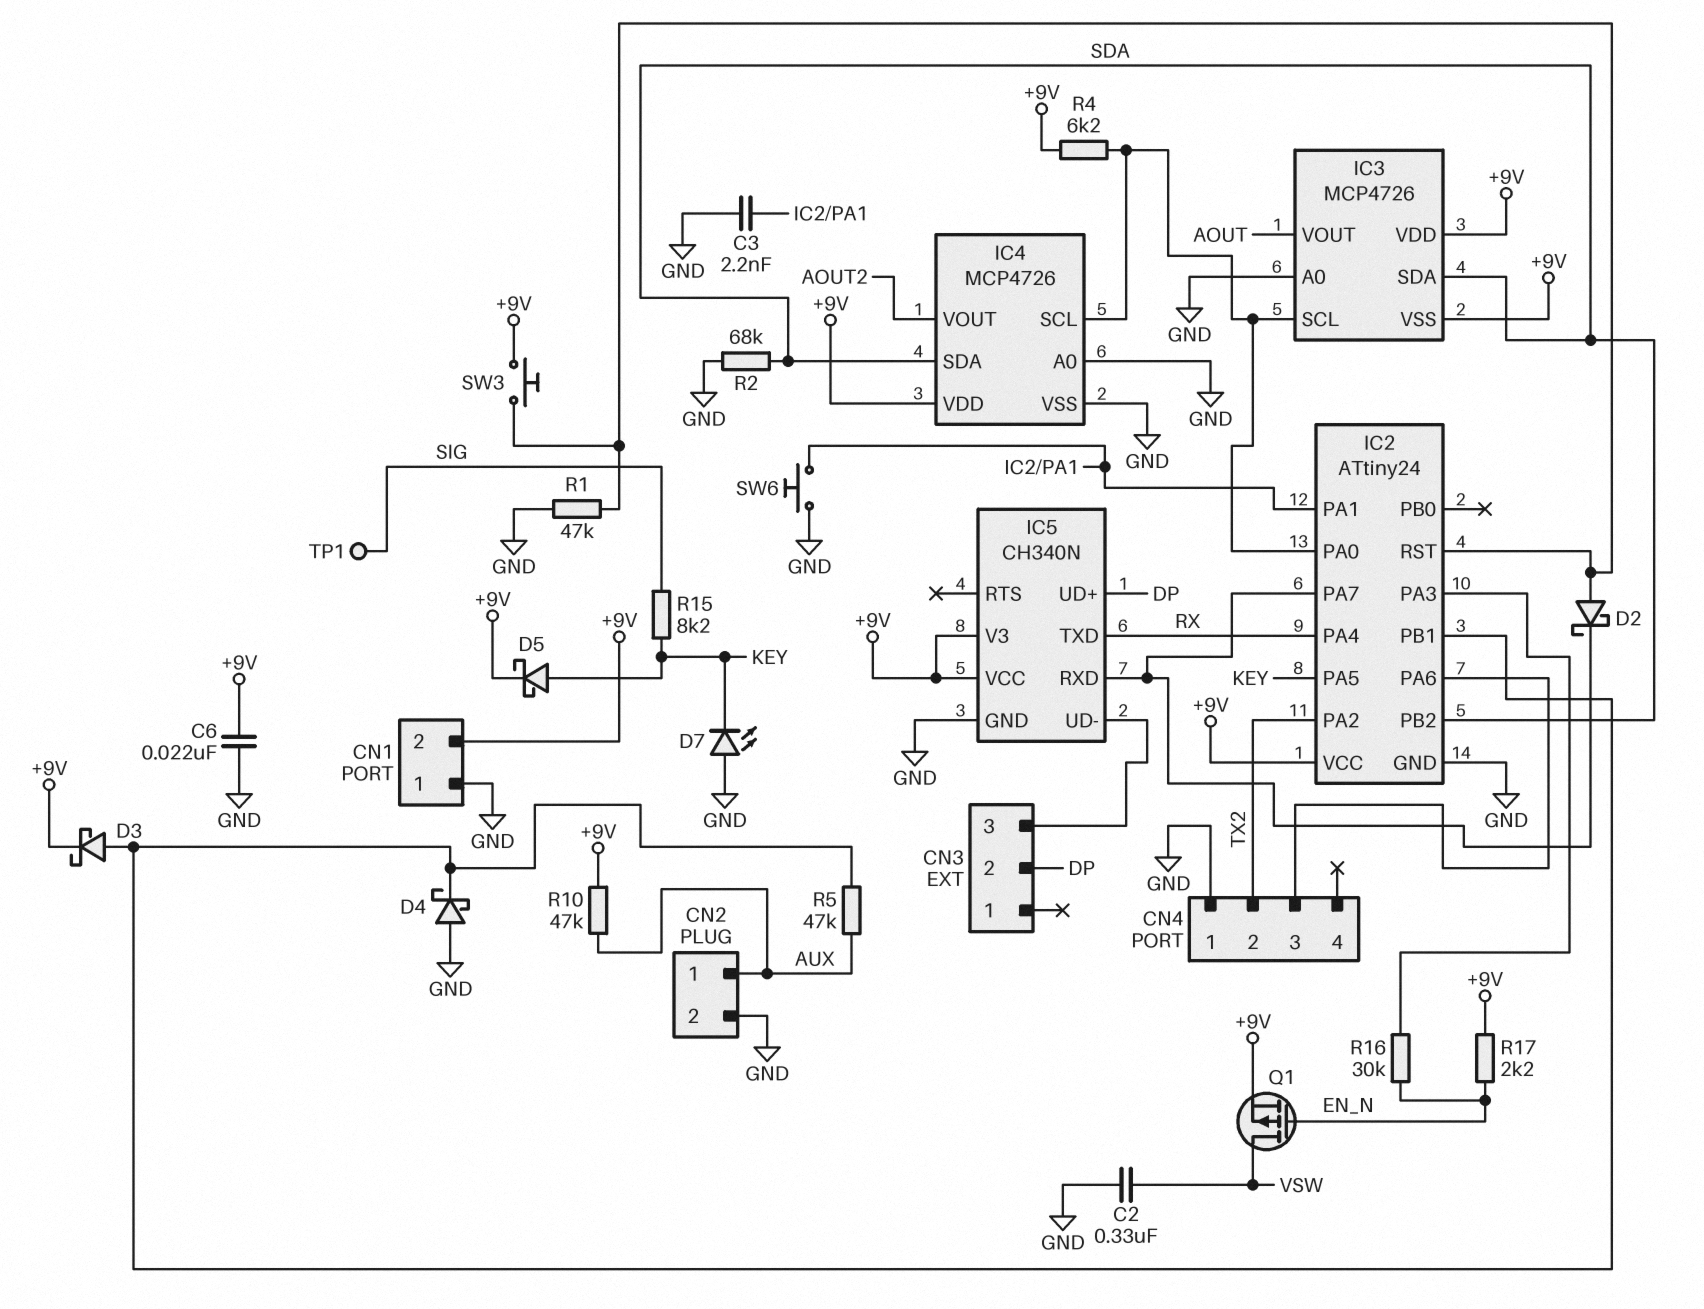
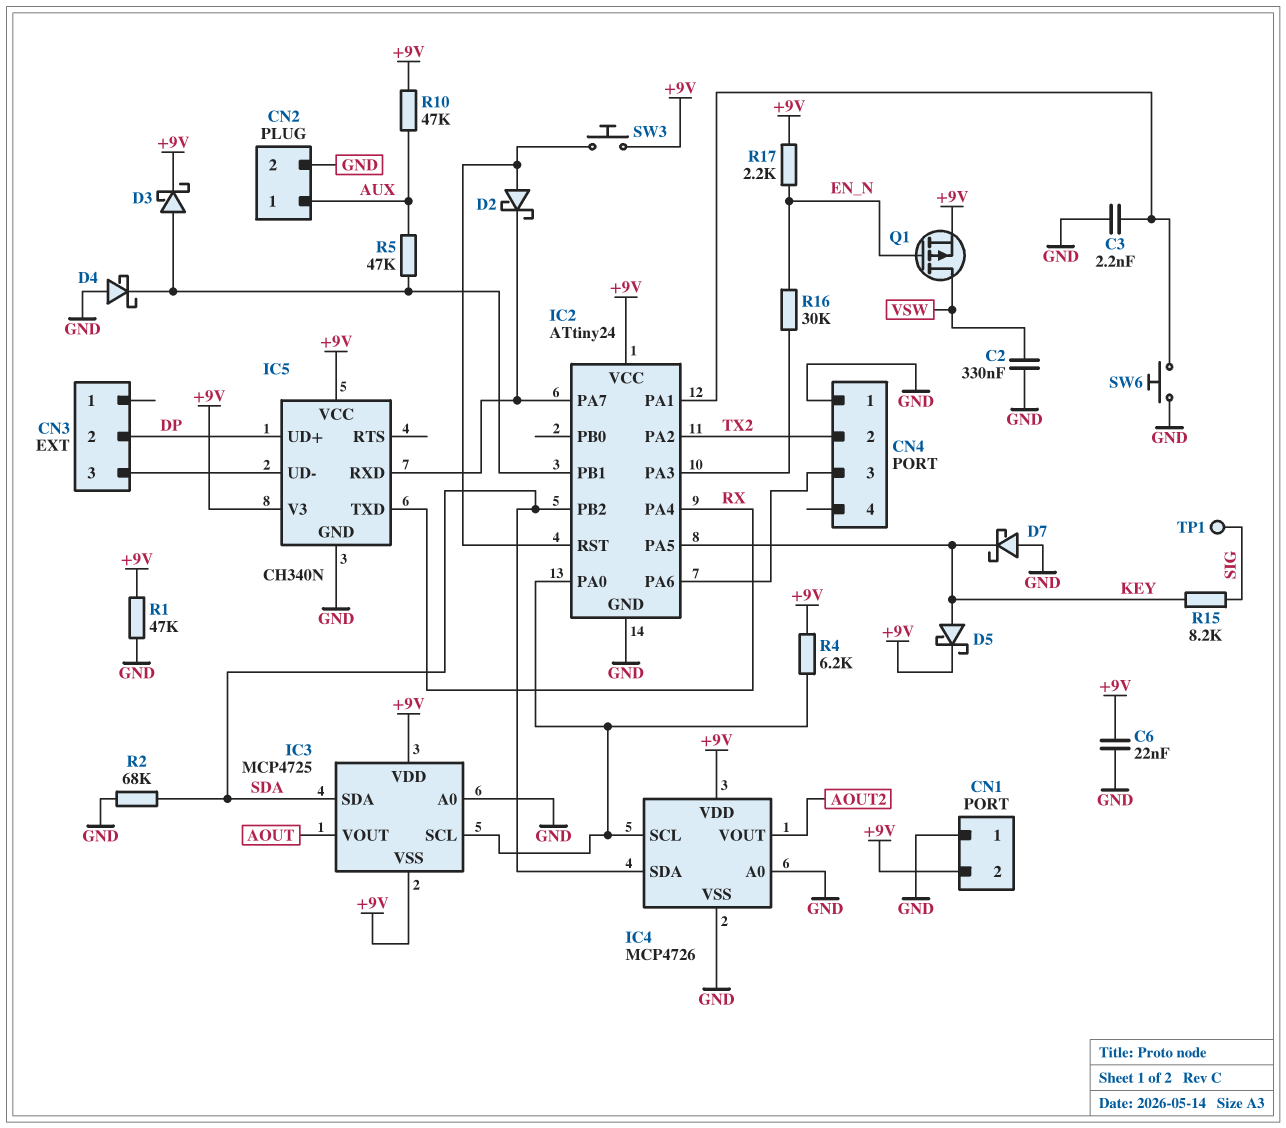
D7: LED (A GND, K KEY) -> schottky (A GND, K KEY)
IC3: MCP4726 -> MCP4725
R1: 47k (GND, IC2/RST) -> 47k (+9V, GND)

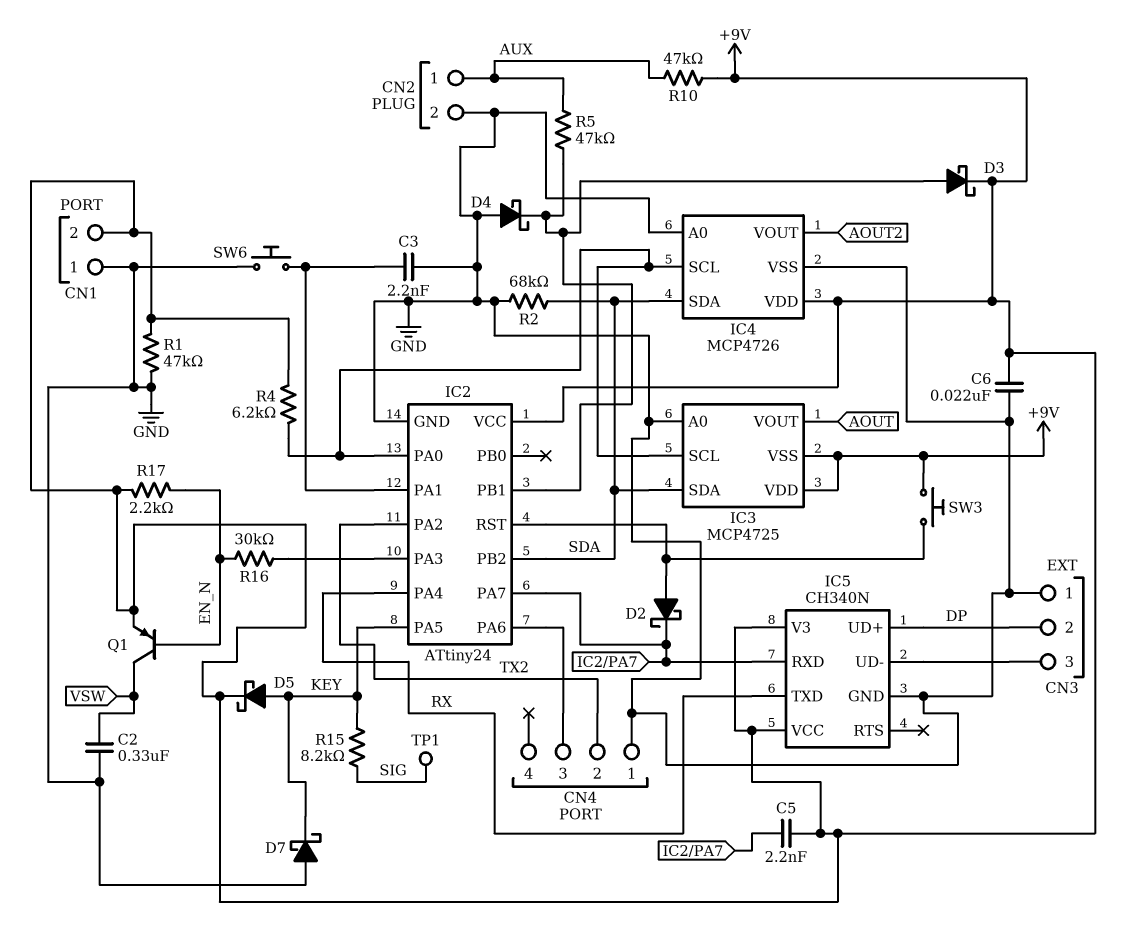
C5: none -> 2.2nF (+9V, IC2/PA7)
CN3 pin 1: none -> GND
Q1: PMOS (G EN_N, D VSW, S +9V) -> PNP (B EN_N, C VSW, E +9V)

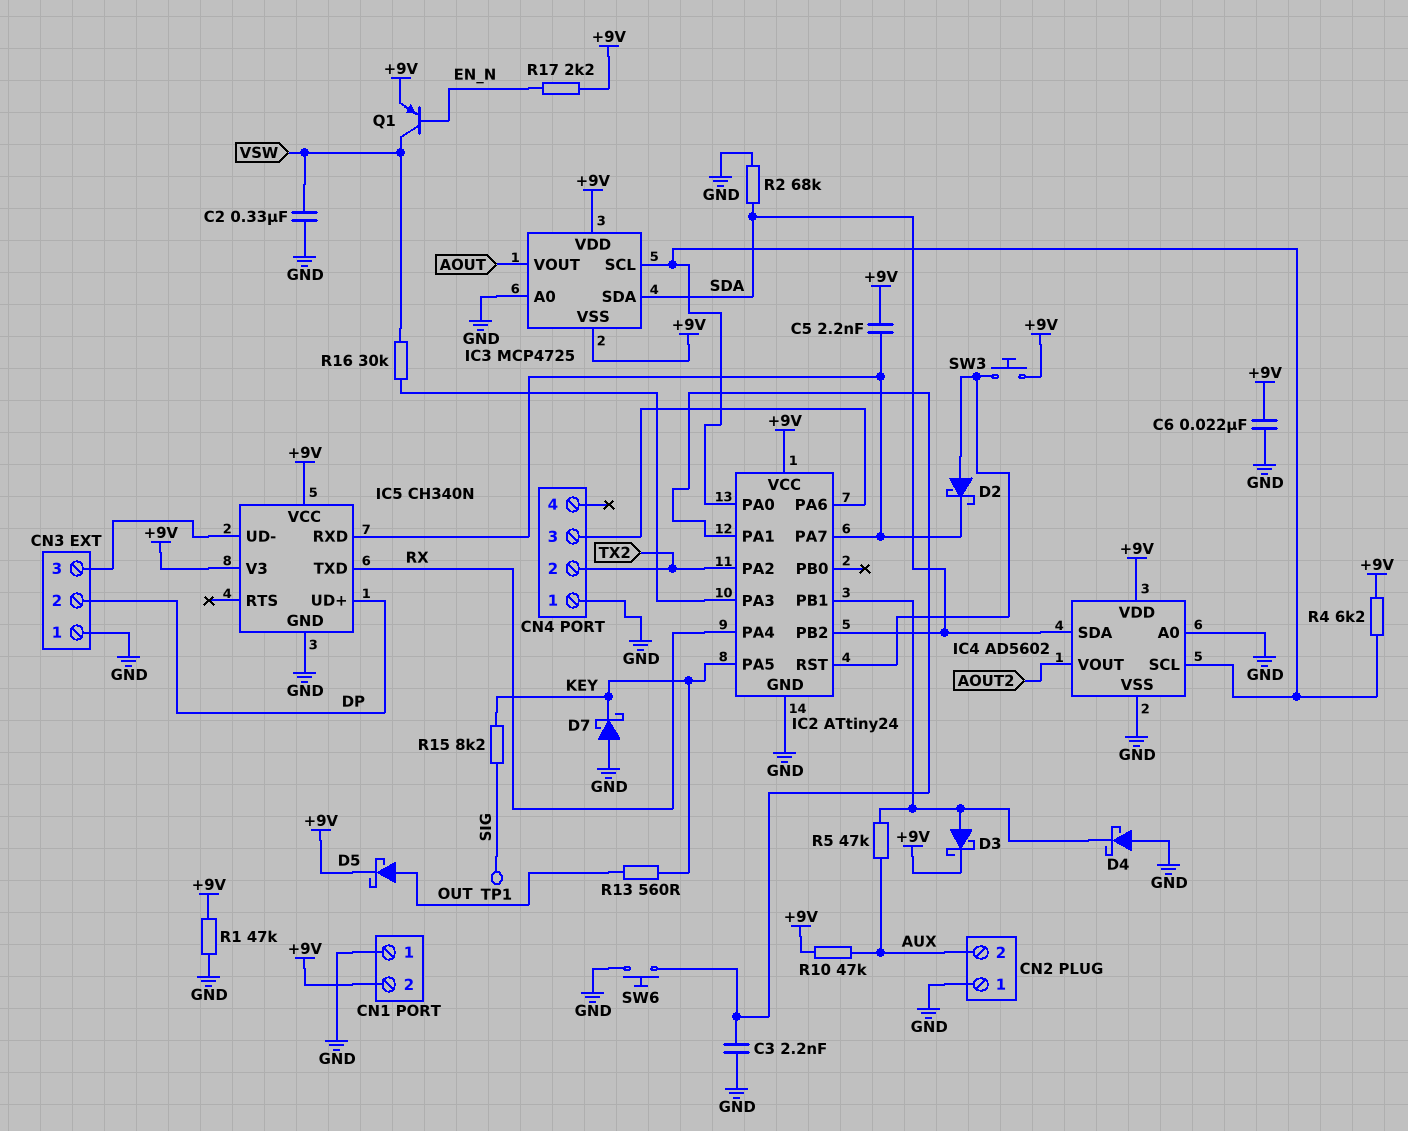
CN2 pin 1: AUX -> GND
CN2 pin 2: GND -> AUX
D5: schottky (A KEY, K +9V) -> schottky (A OUT, K +9V)
IC4: MCP4726 -> AD5602
R13: none -> 560 (KEY, OUT)
R16: 30k (EN_N, IC2/PA3) -> 30k (IC2/PA3, VSW)

